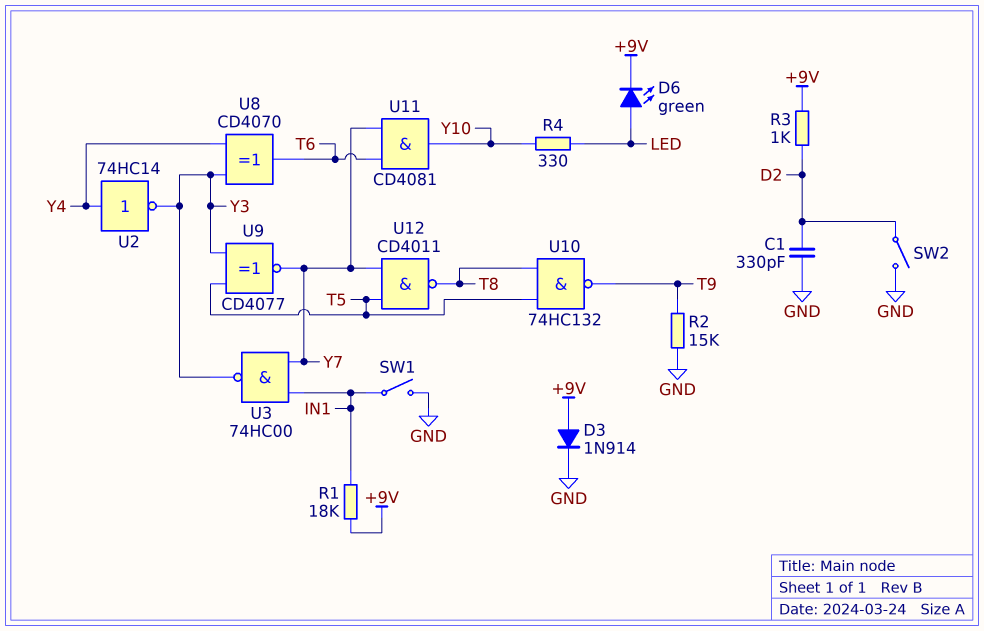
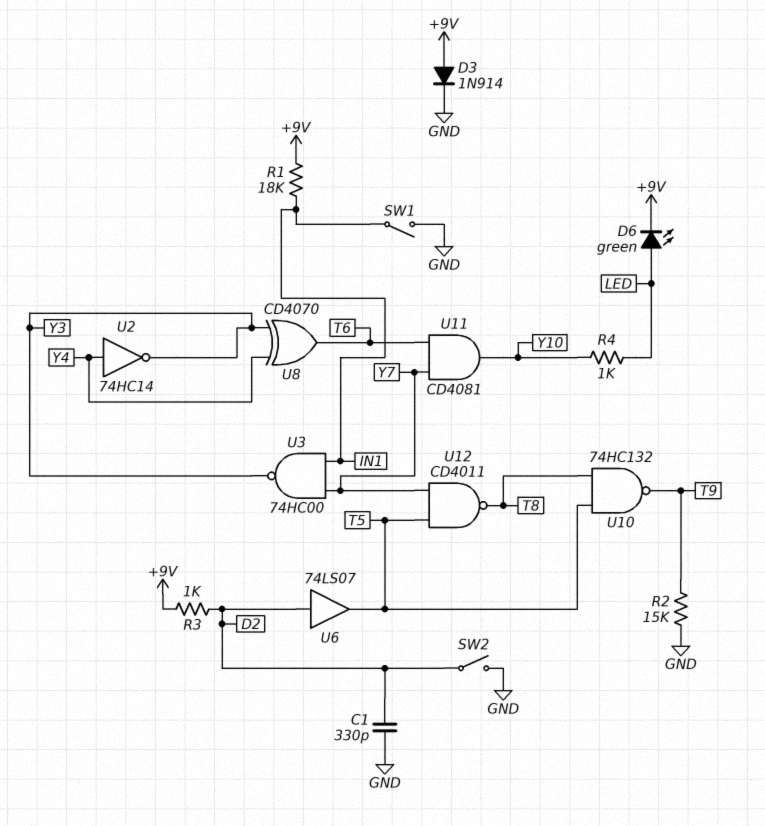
R4: 330 (LED, Y10) -> 1k (LED, Y10)
U6: none -> buffer 74LS07 (in D2, out T5)
U9: XNOR CD4077 (in T5, in Y3, out Y7) -> none

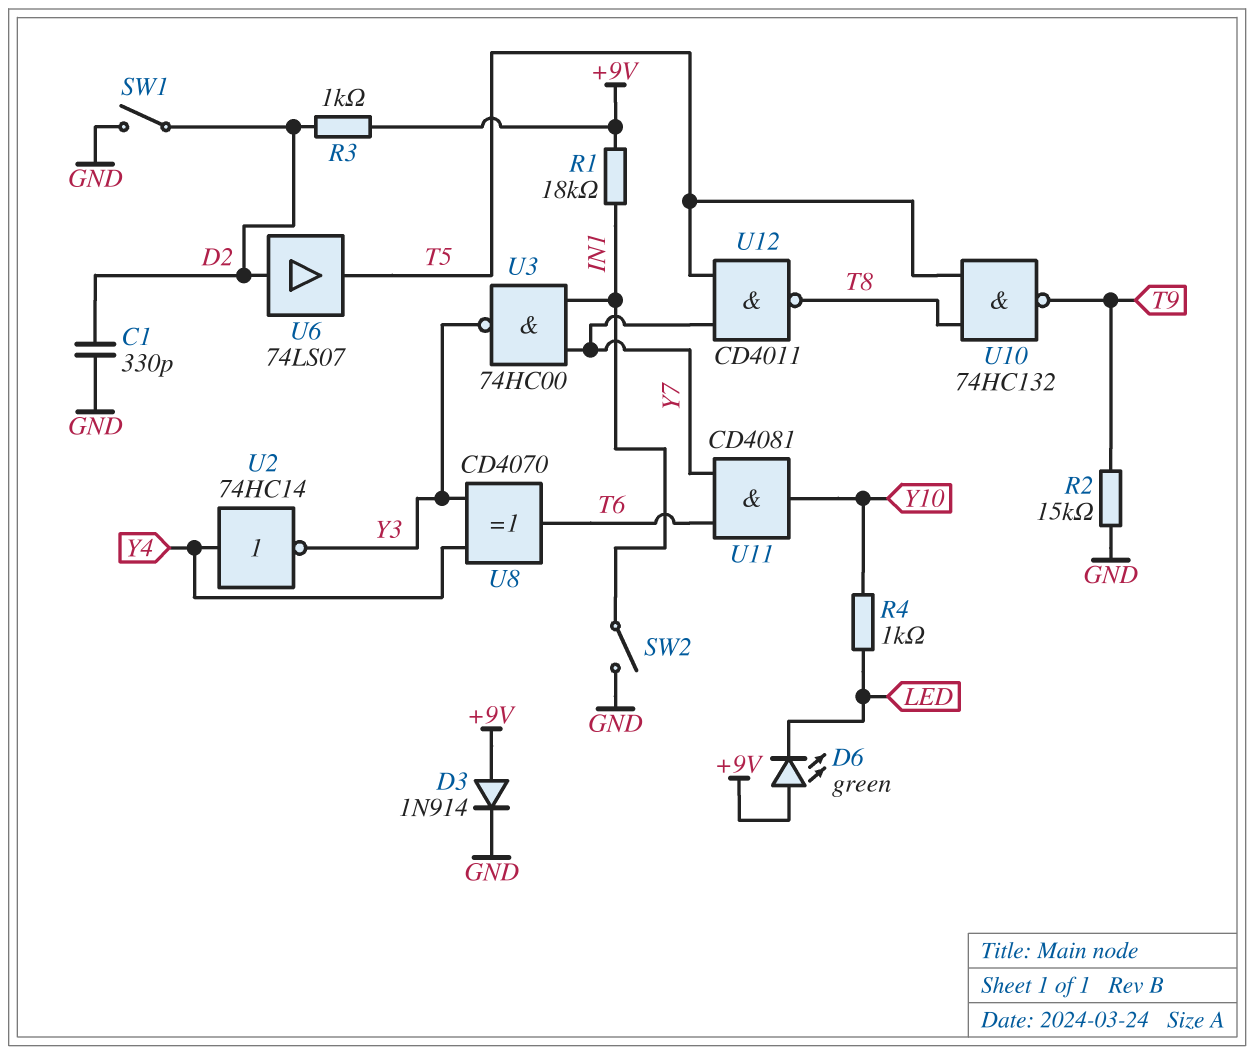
D6: LED green (A LED, K +9V) -> LED green (A +9V, K LED)
SW1: switch (GND, IN1) -> switch (D2, GND)
SW2: switch (D2, GND) -> switch (GND, IN1)

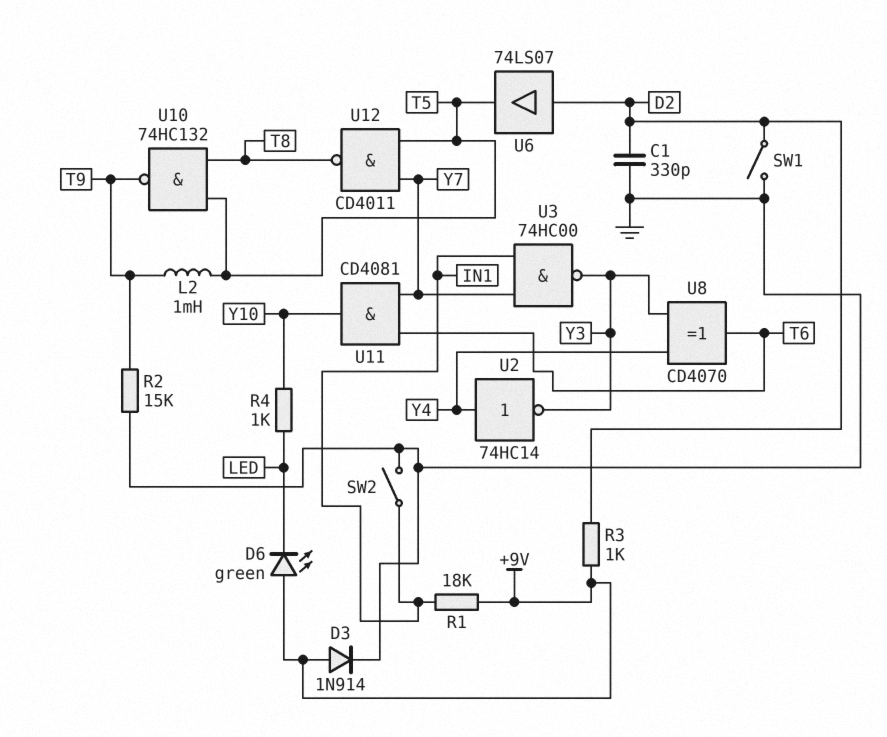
L2: none -> 1mH (T5, T9)

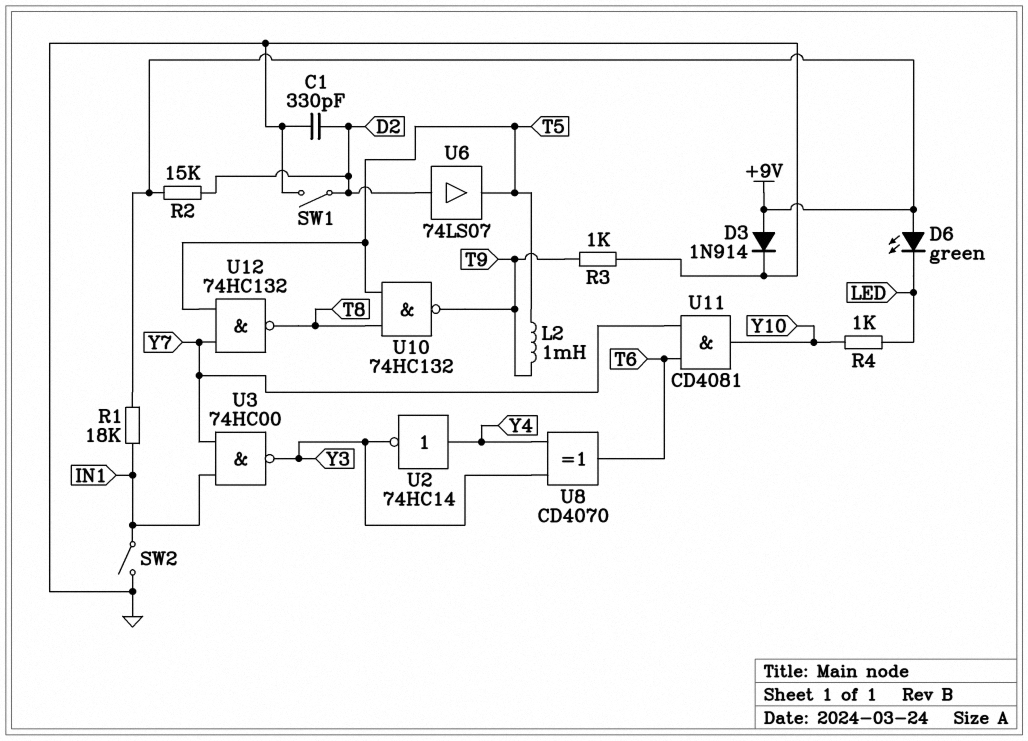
R2: 15k (GND, T9) -> 15k (+9V, D2)
R3: 1k (+9V, D2) -> 1k (GND, T9)
U12: NAND CD4011 (in T5, in Y7, out T8) -> NAND 74HC132 (in T5, in Y7, out T8)

